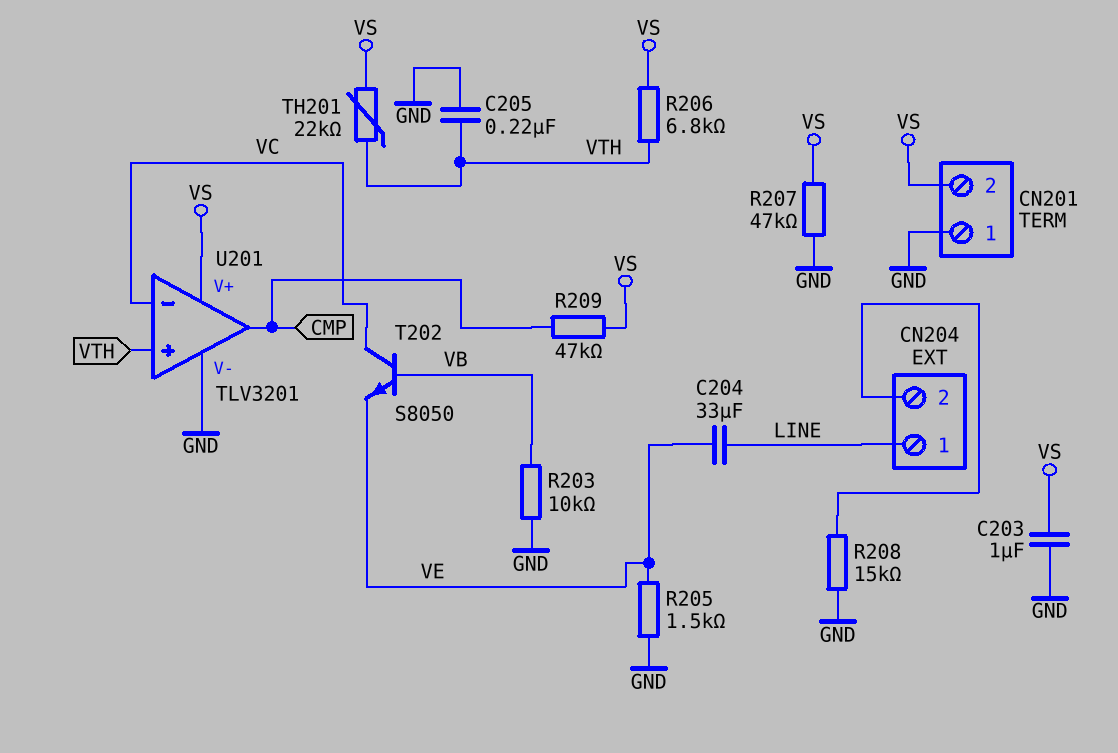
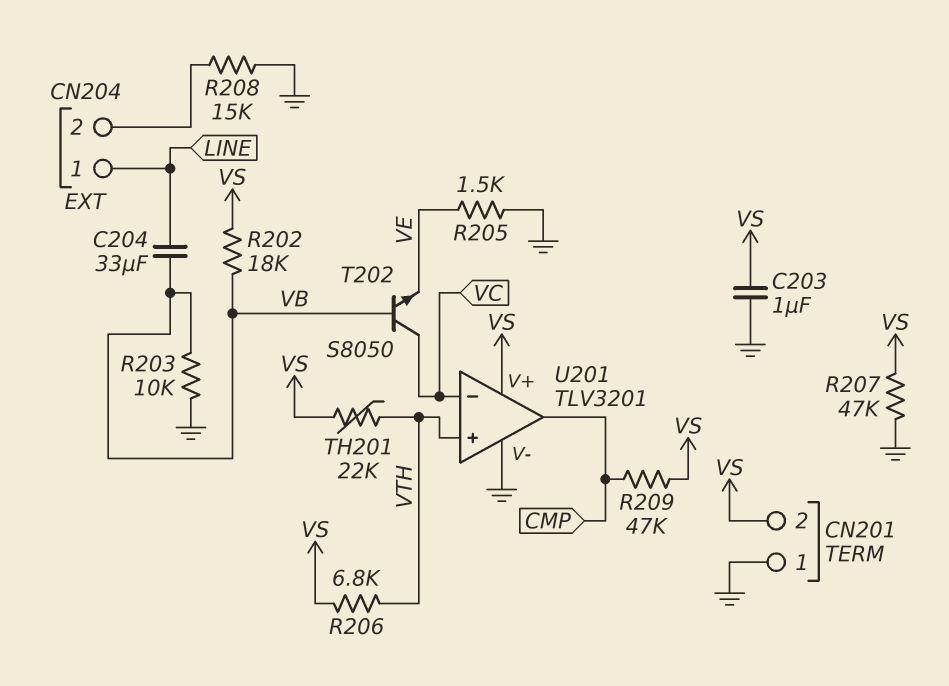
C204: 33uF (LINE, VE) -> 33uF (LINE, VB)
C205: 220nF (GND, VTH) -> none
R202: none -> 18k (VB, VS)

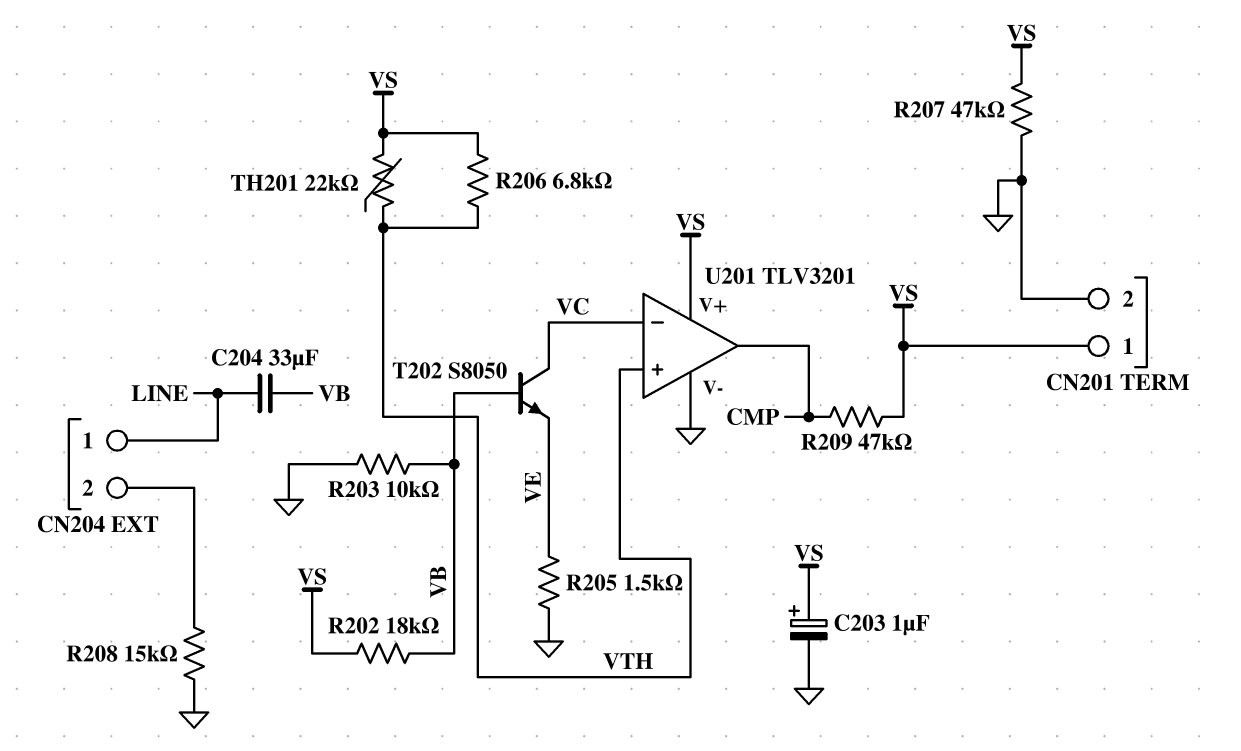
C203: 1uF (GND, VS) -> 1uF (plus VS, minus GND)
CN201 pin 1: GND -> VS
CN201 pin 2: VS -> GND

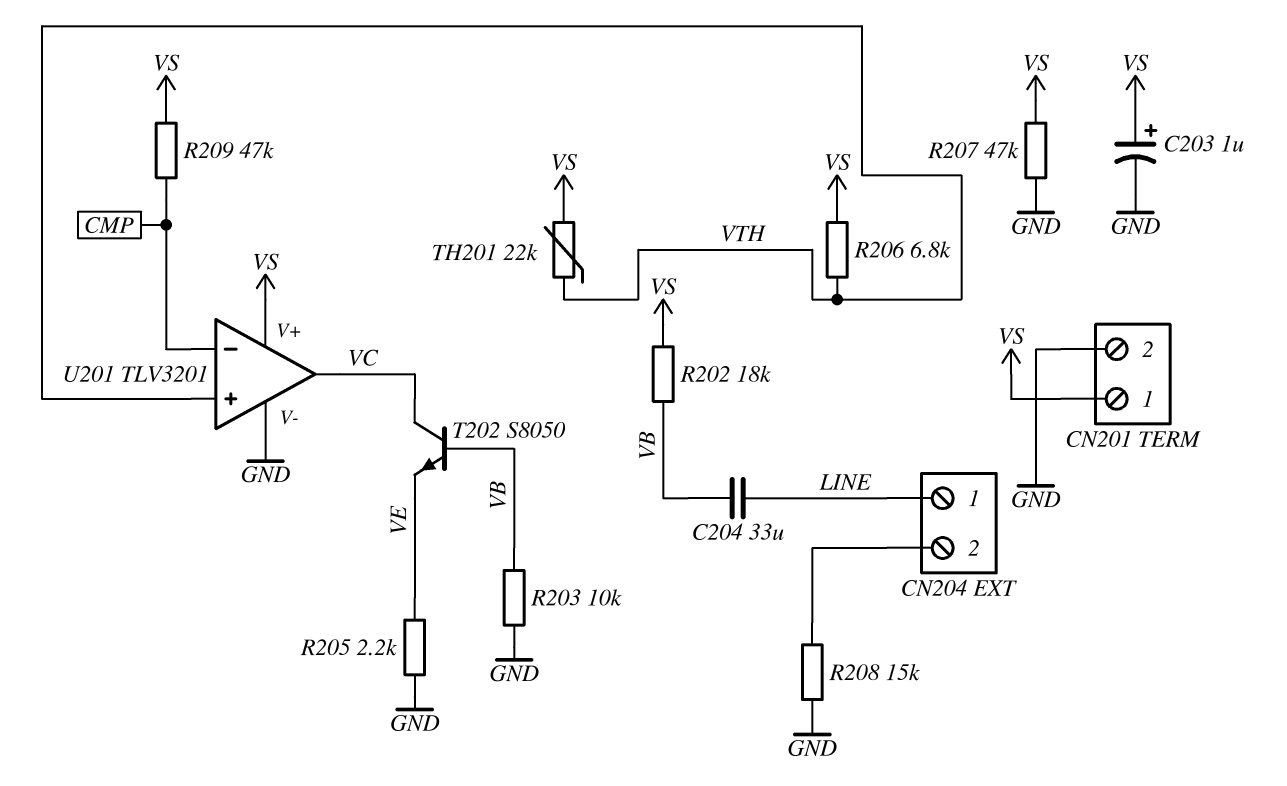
R205: 1.5k (GND, VE) -> 2.2k (GND, VE)
U201 pin in-: VC -> CMP
U201 pin out: CMP -> VC

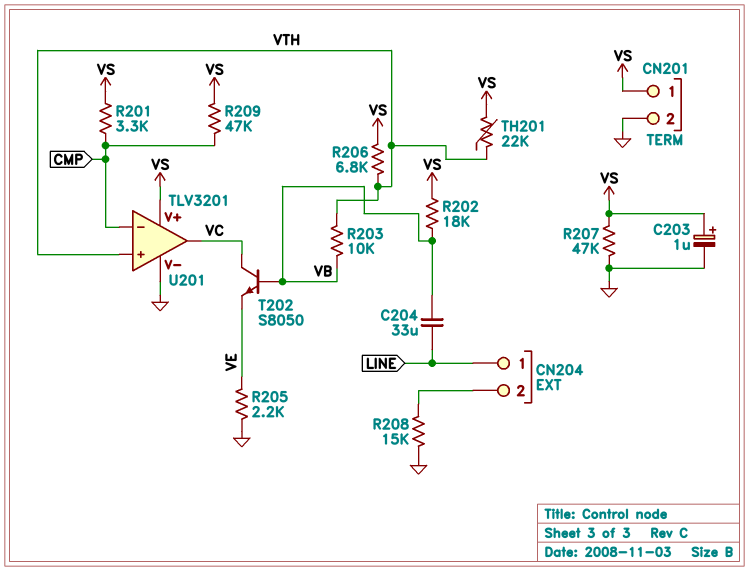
R201: none -> 3.3k (CMP, VS)
R203: 10k (GND, VB) -> 10k (VB, VTH)

